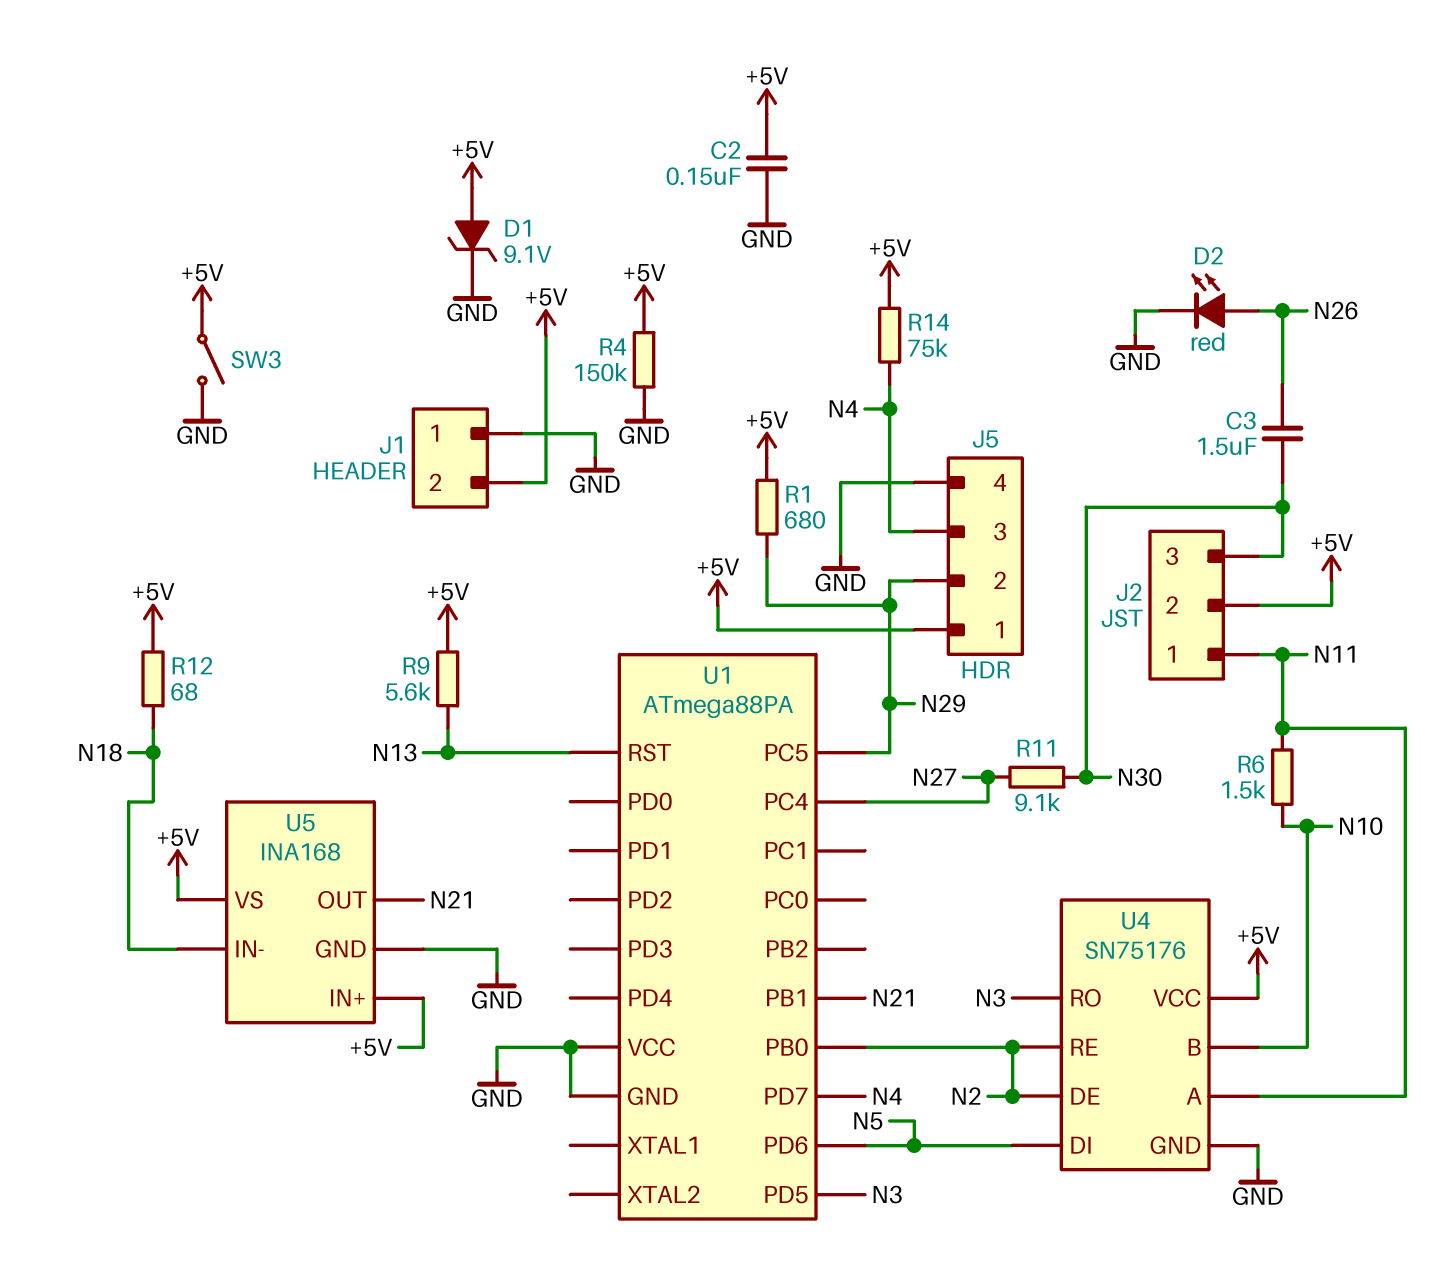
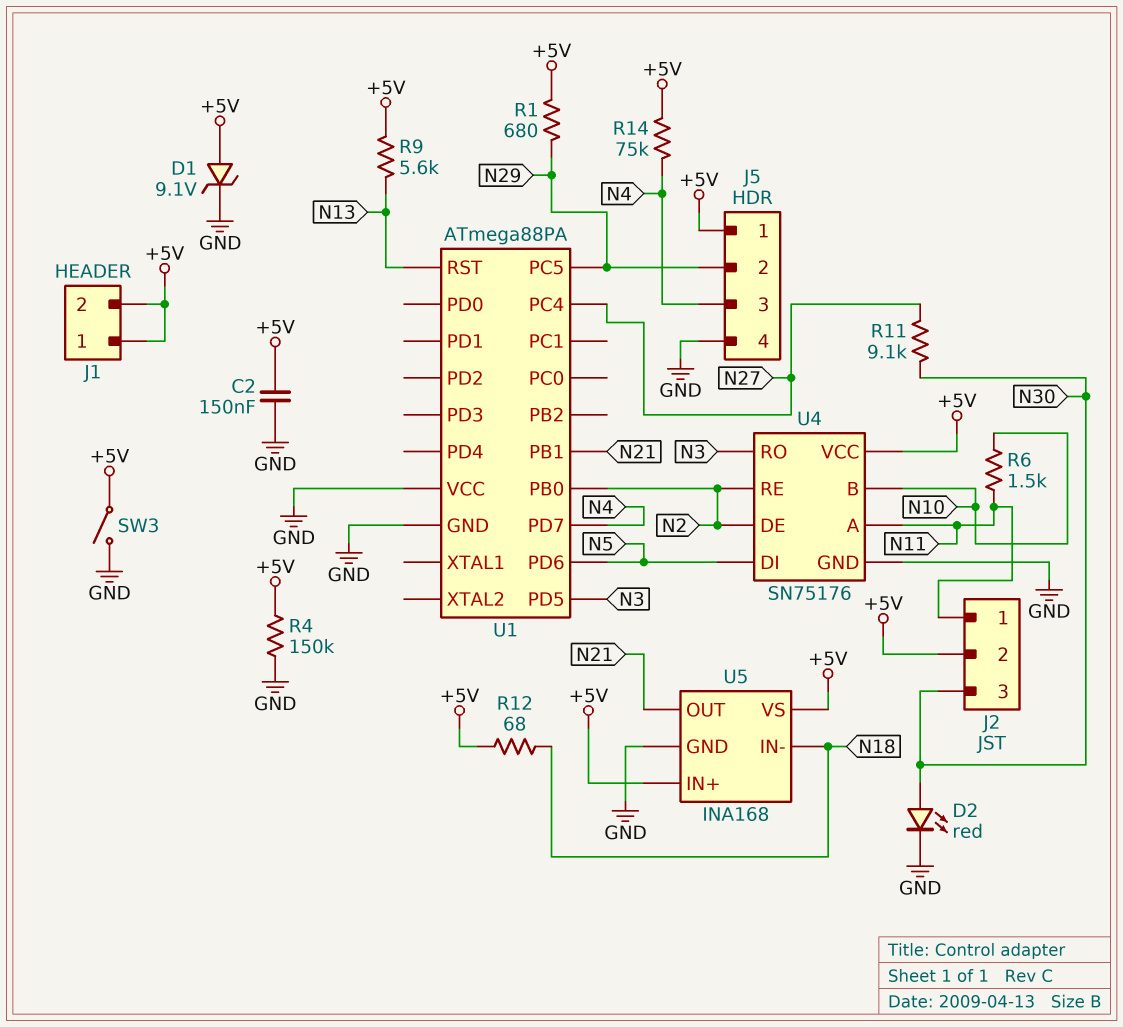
C3: 1.5uF (N26, N30) -> none
D2: LED red (A N26, K GND) -> LED red (A N30, K GND)
J1 pin 1: GND -> +5V

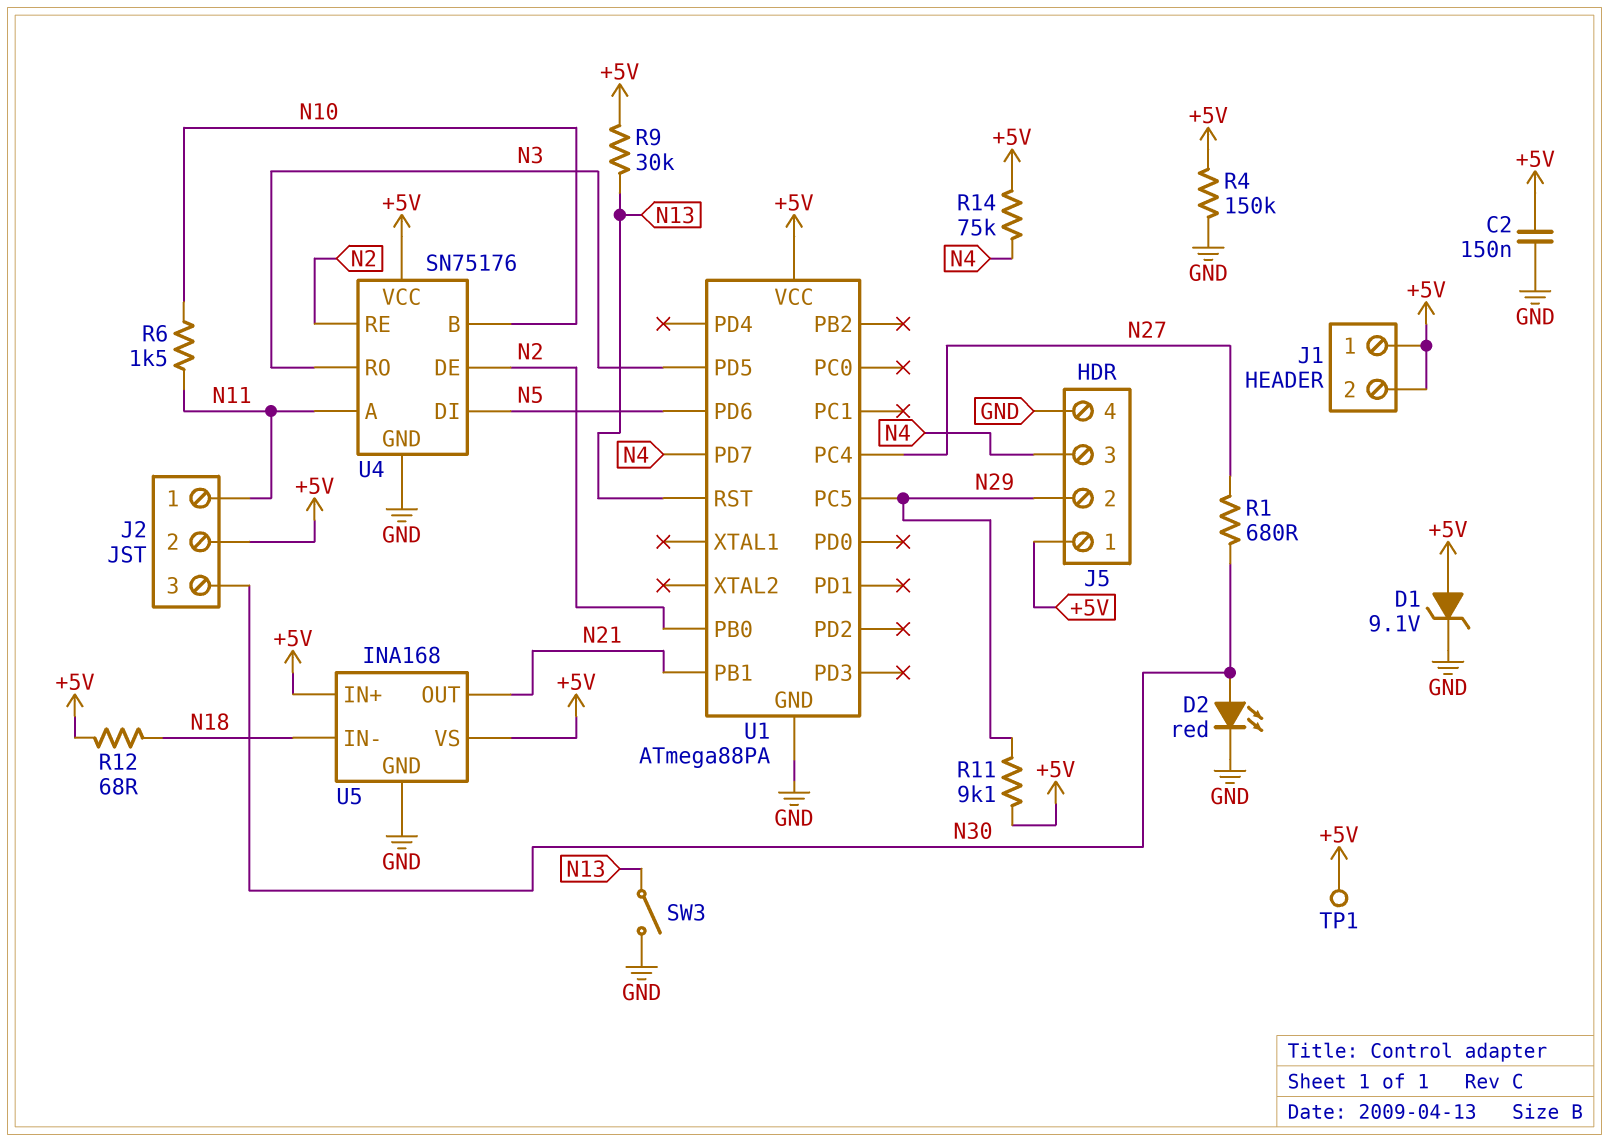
R1: 680 (+5V, N29) -> 680 (N27, N30)
R9: 5.6k (+5V, N13) -> 30k (+5V, N13)
R11: 9.1k (N27, N30) -> 9.1k (+5V, N29)
SW3: switch (+5V, GND) -> switch (GND, N13)
TP1: none -> test point (+5V)
U1 pin VCC: GND -> +5V

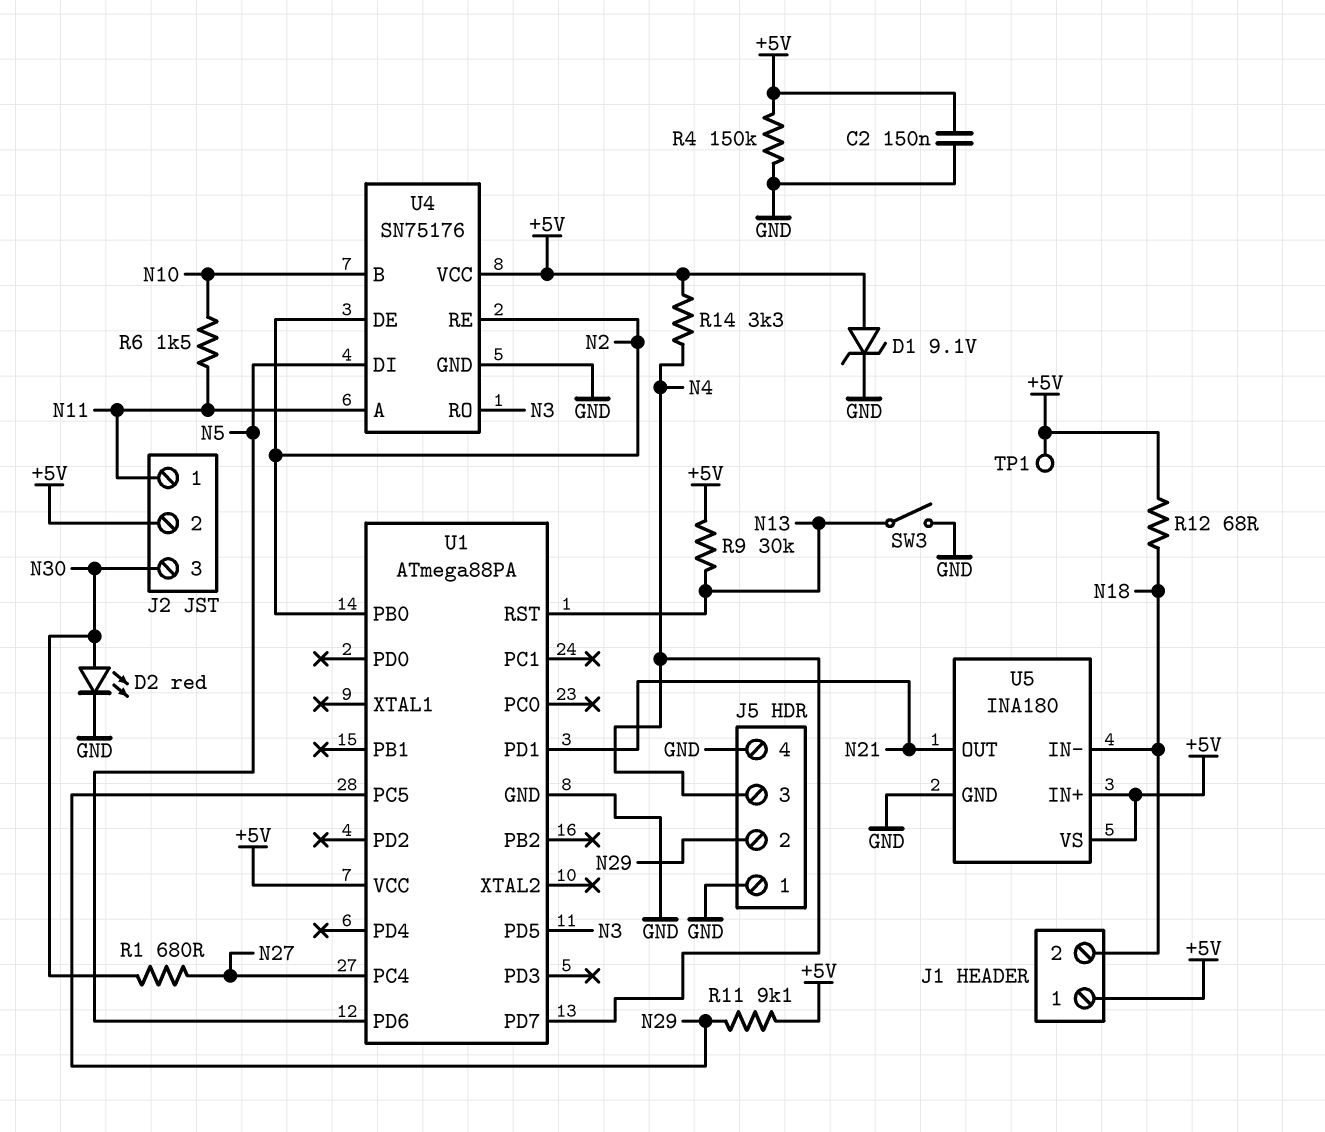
J1 pin 2: +5V -> N18
J5 pin 1: +5V -> GND
R14: 75k (+5V, N4) -> 3.3k (+5V, N4)
U1 pin PB1: N21 -> none
U1 pin PD1: none -> N21
U5: INA168 -> INA180

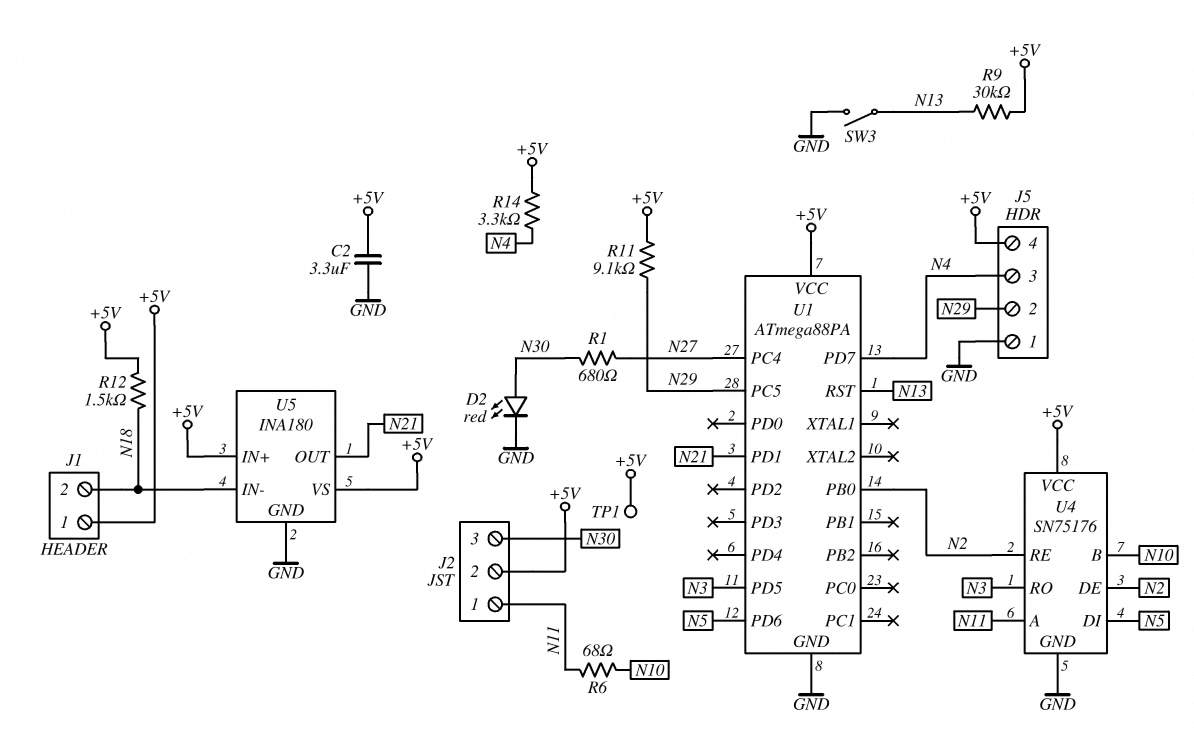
C2: 150nF (+5V, GND) -> 3.3uF (+5V, GND)
D1: zener 9.1V (A +5V, K GND) -> none
J5 pin 4: GND -> +5V
R4: 150k (+5V, GND) -> none
R6: 1.5k (N10, N11) -> 68 (N10, N11)
R12: 68 (+5V, N18) -> 1.5k (+5V, N18)

